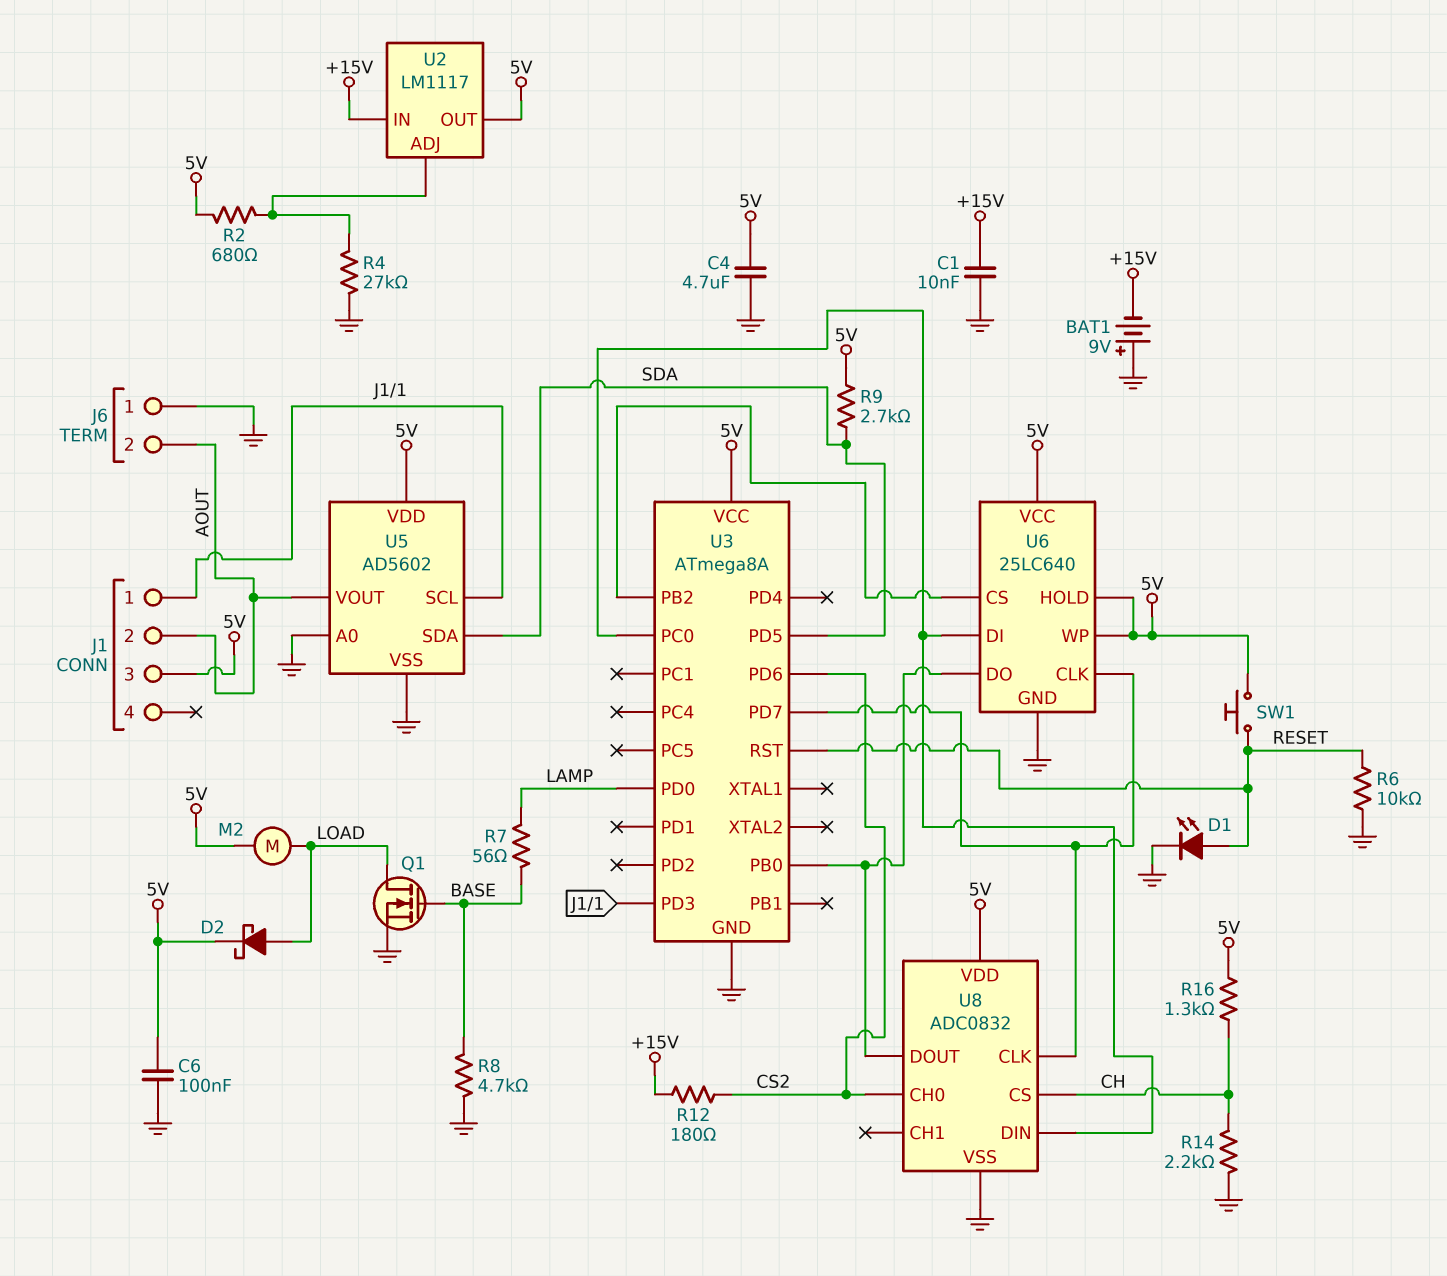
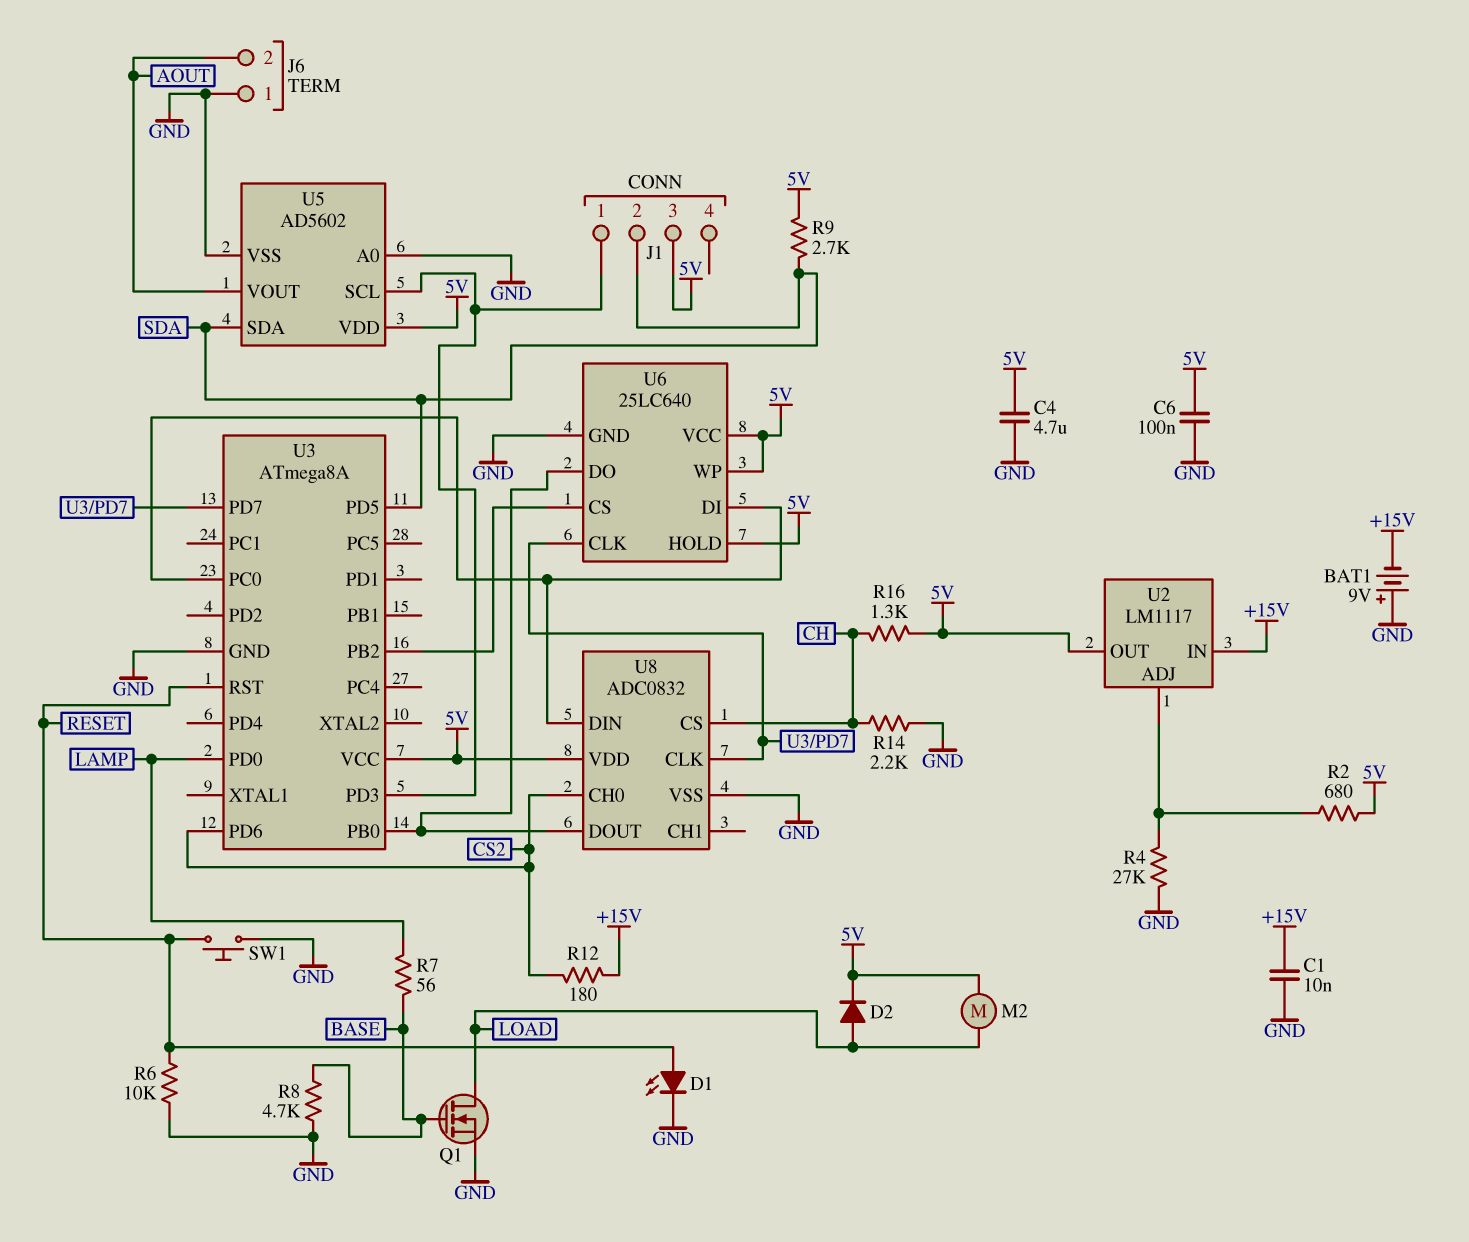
D2: schottky (A LOAD, K 5V) -> diode (A LOAD, K 5V)
J1 pin 2: AOUT -> SDA
SW1: button (5V, RESET) -> button (GND, RESET)

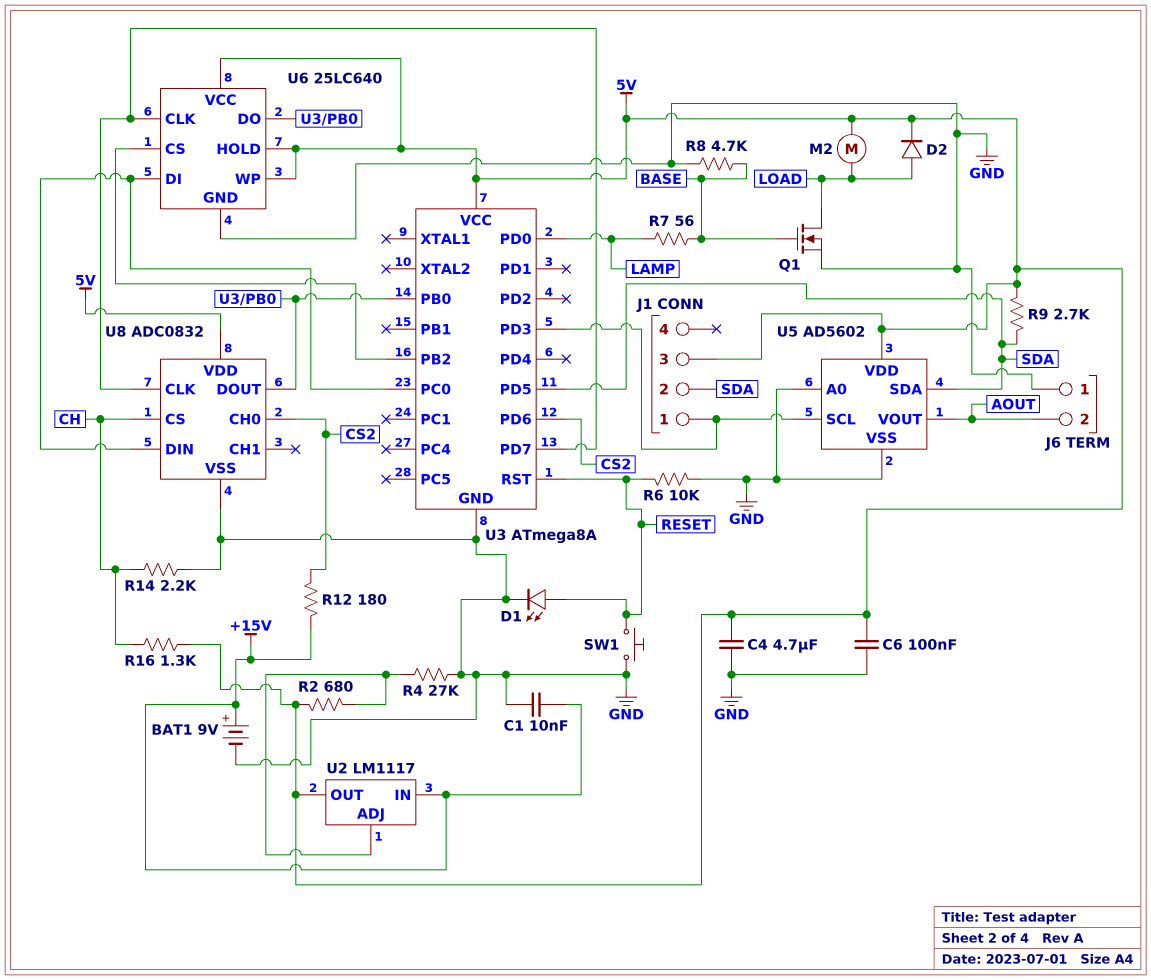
BAT1: 9V (plus GND, minus +15V) -> 9V (plus +15V, minus GND)

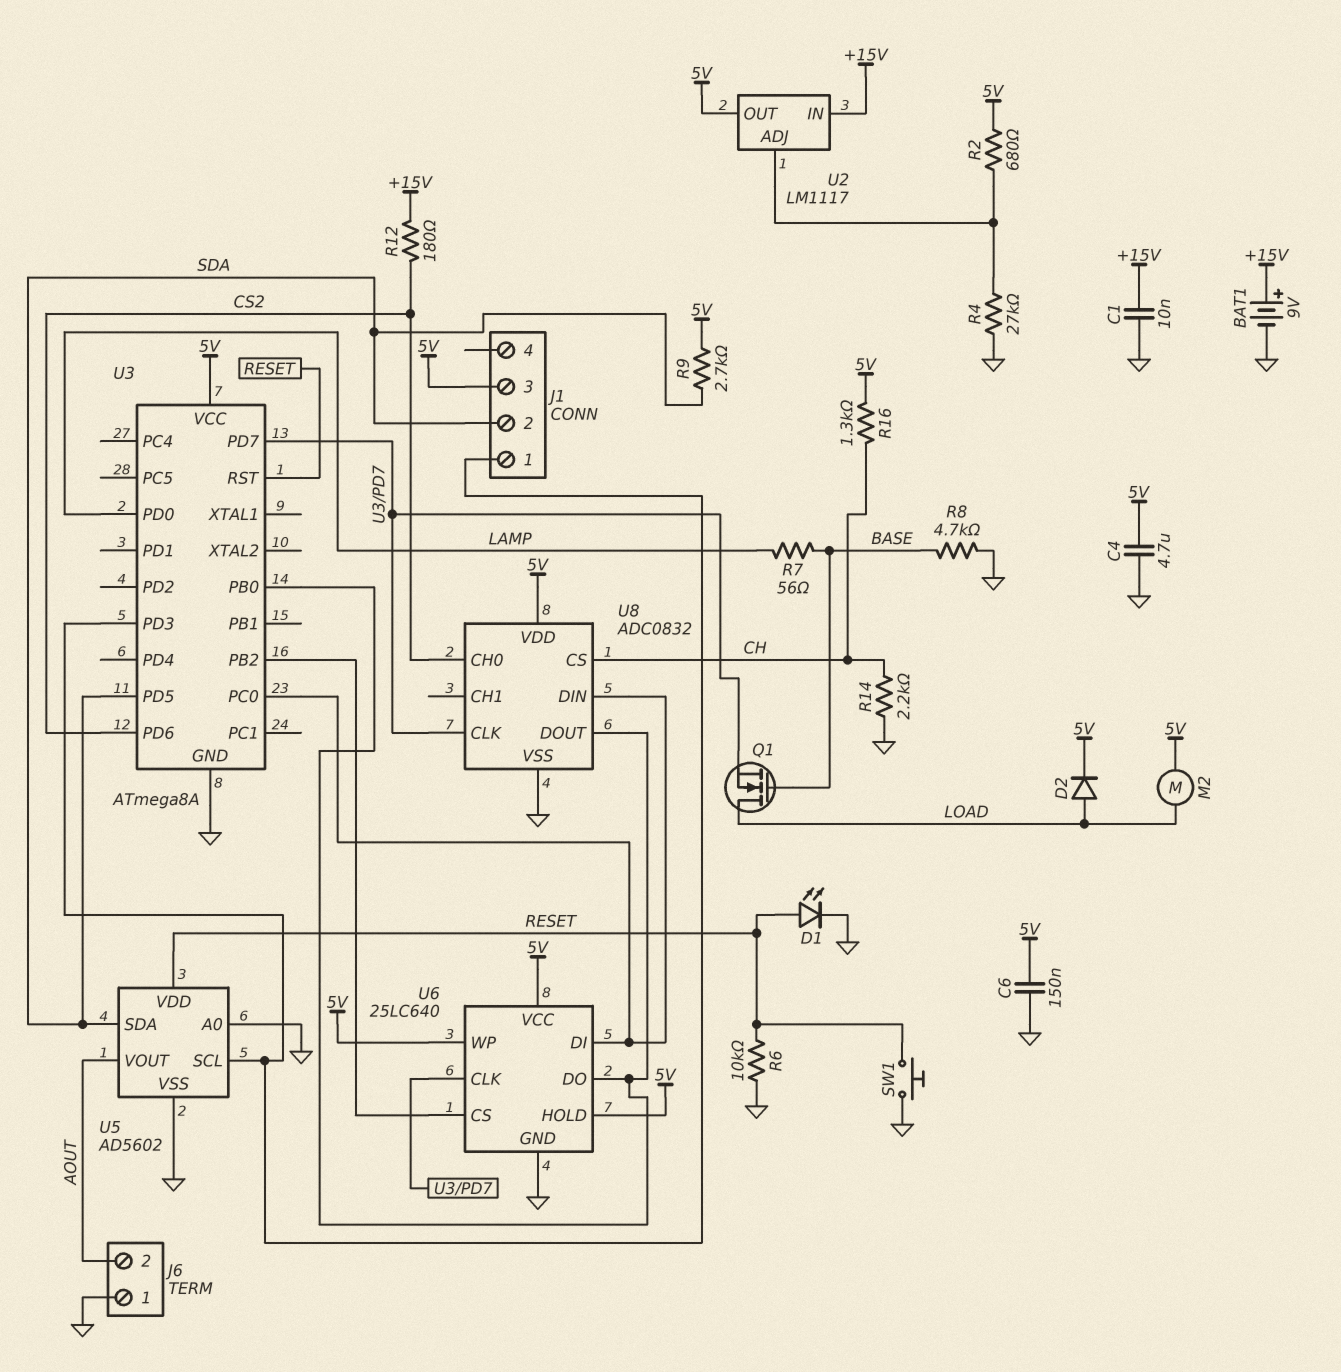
C6: 100nF (5V, GND) -> 150nF (5V, GND)
Q1: NMOS (G BASE, D LOAD, S GND) -> NMOS (G BASE, D LOAD, S U3/PD7)
U5 pin VDD: 5V -> RESET

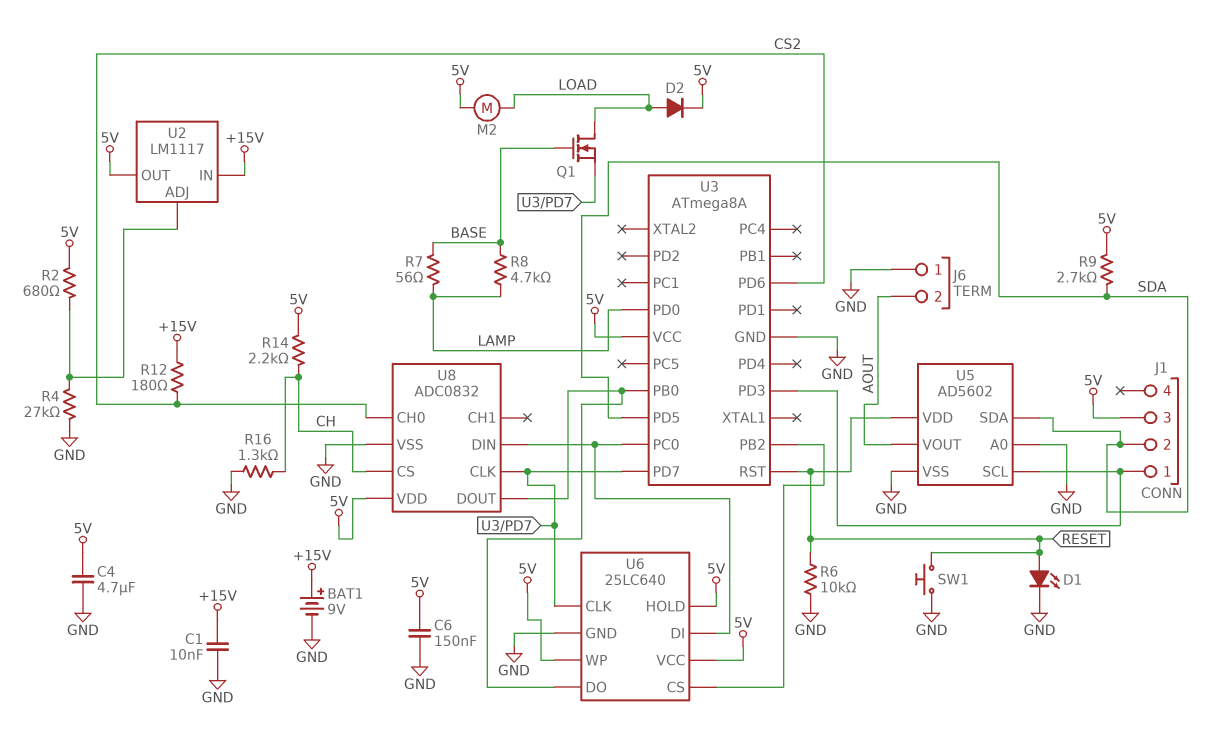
R8: 4.7k (BASE, GND) -> 4.7k (BASE, LAMP)
R14: 2.2k (CH, GND) -> 2.2k (5V, CH)
R16: 1.3k (5V, CH) -> 1.3k (CH, GND)

